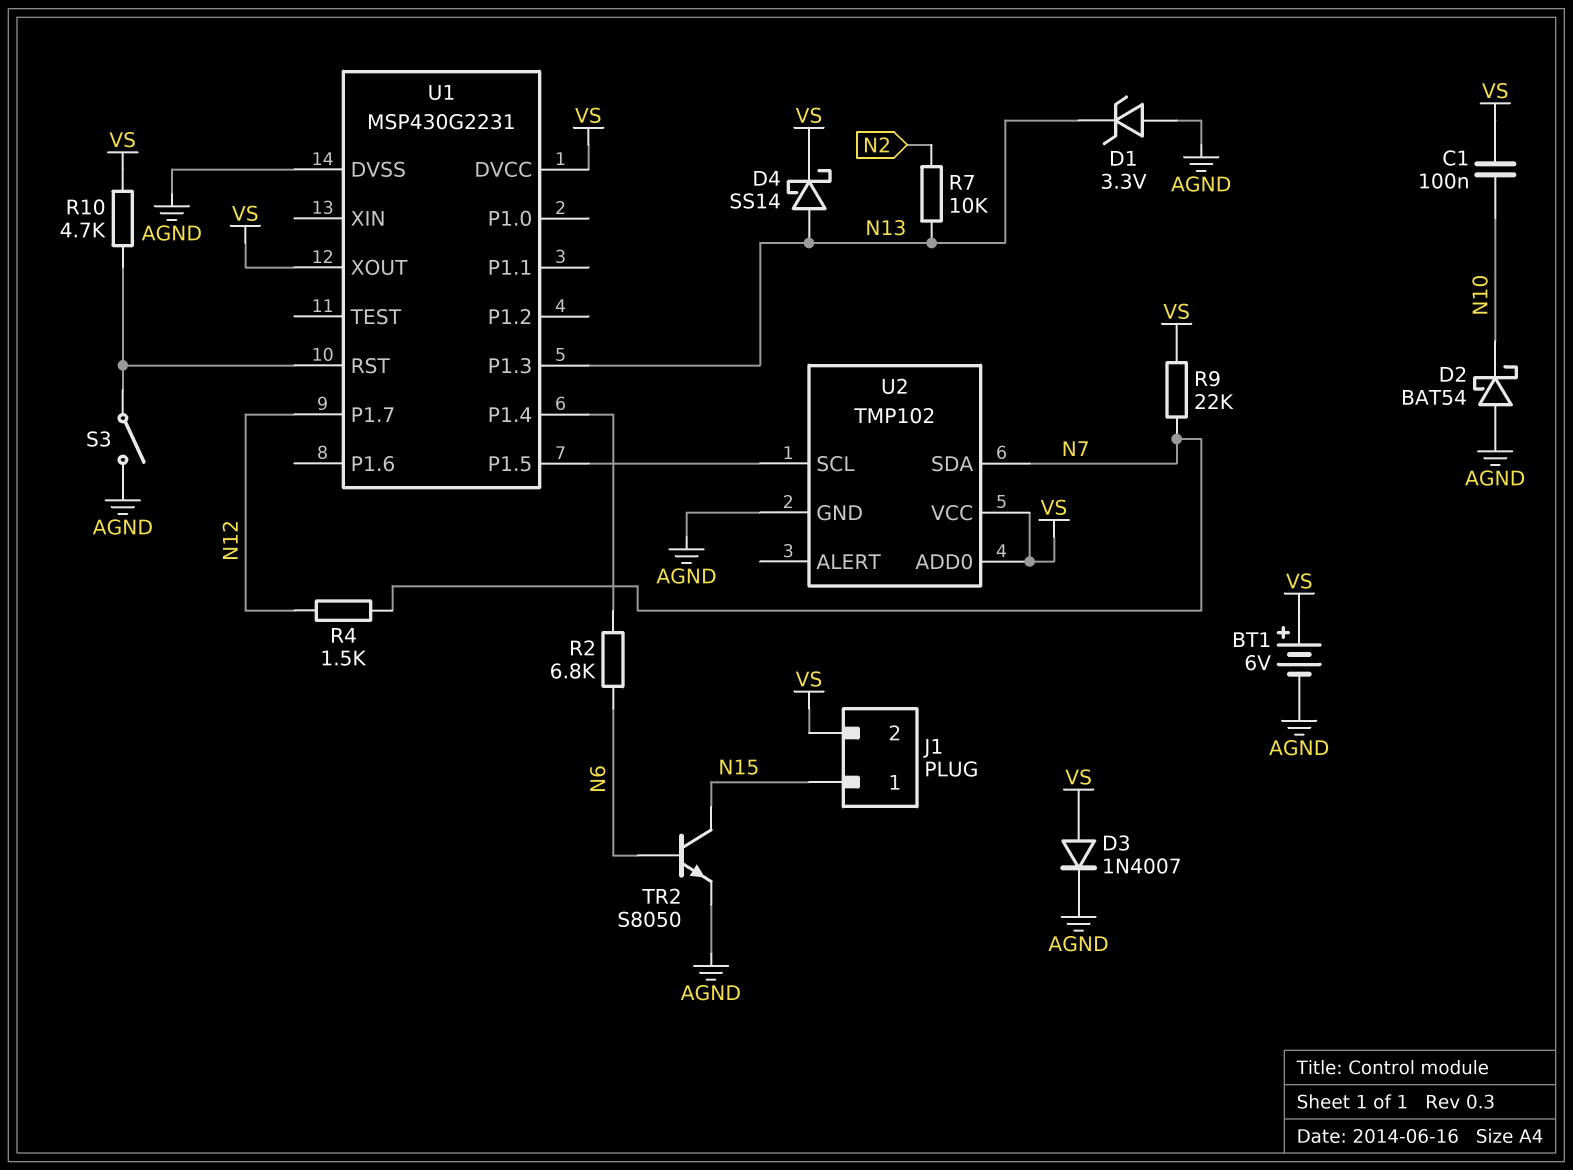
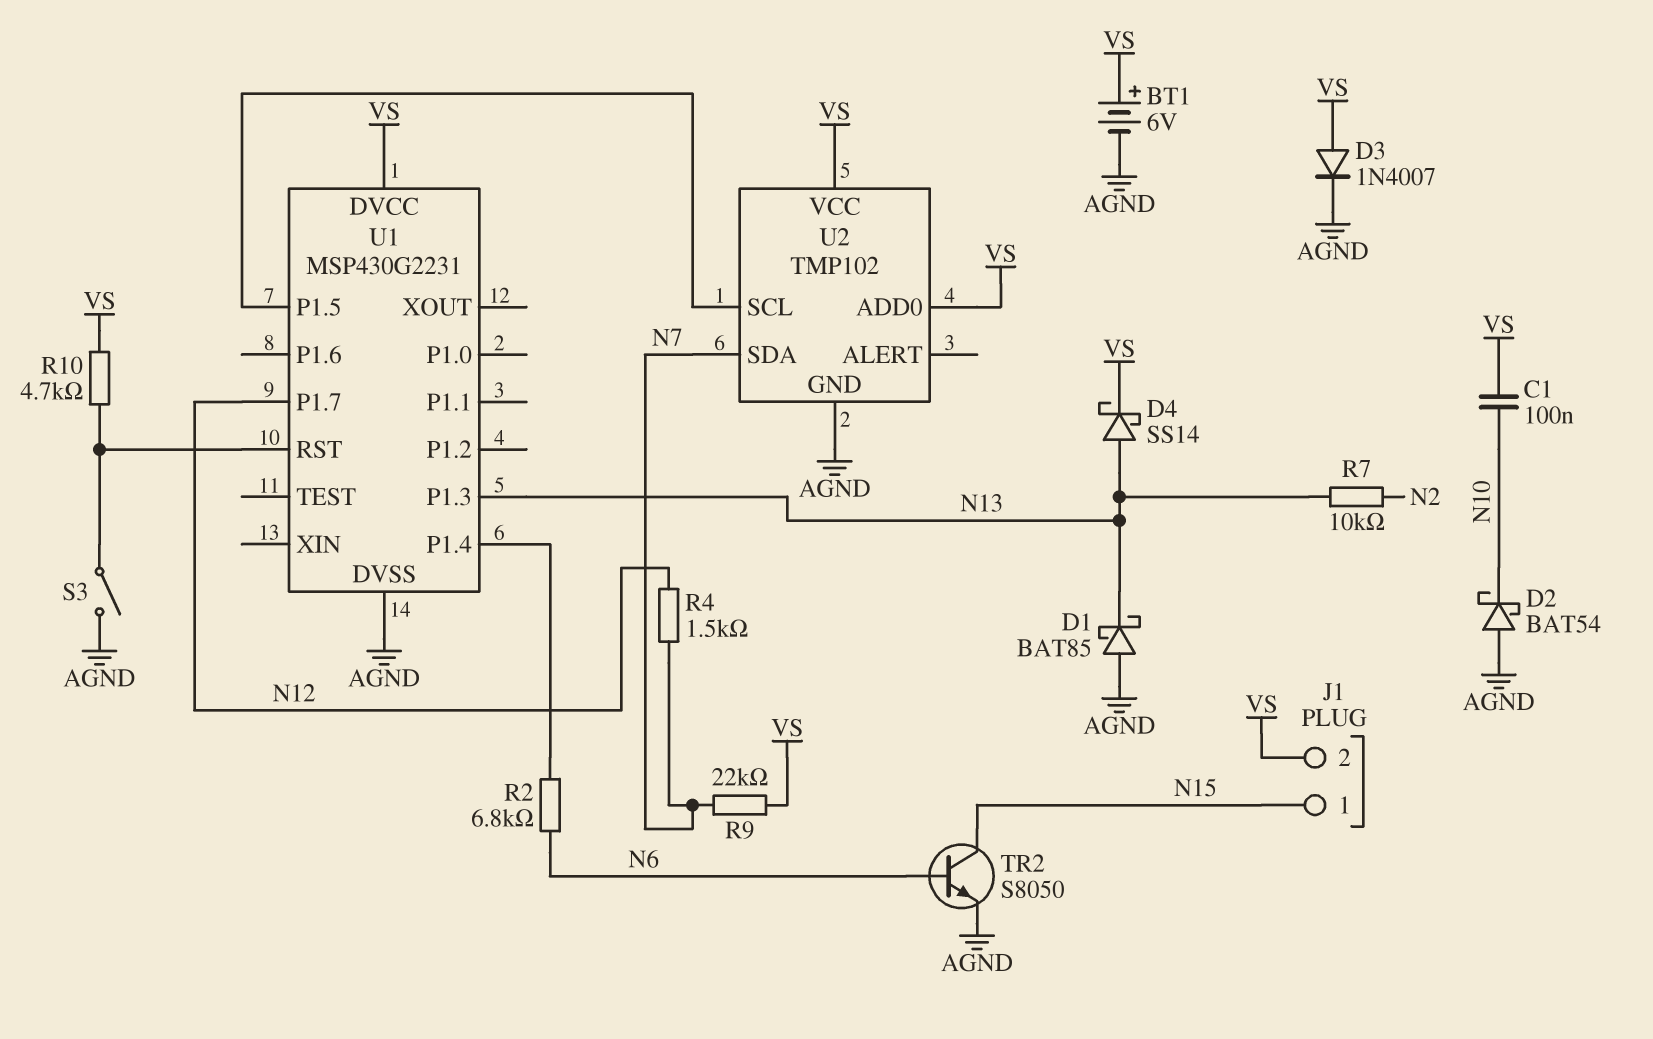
D1: zener 3.3V (A AGND, K N13) -> schottky BAT85 (A AGND, K N13)
U1 pin XOUT: VS -> none

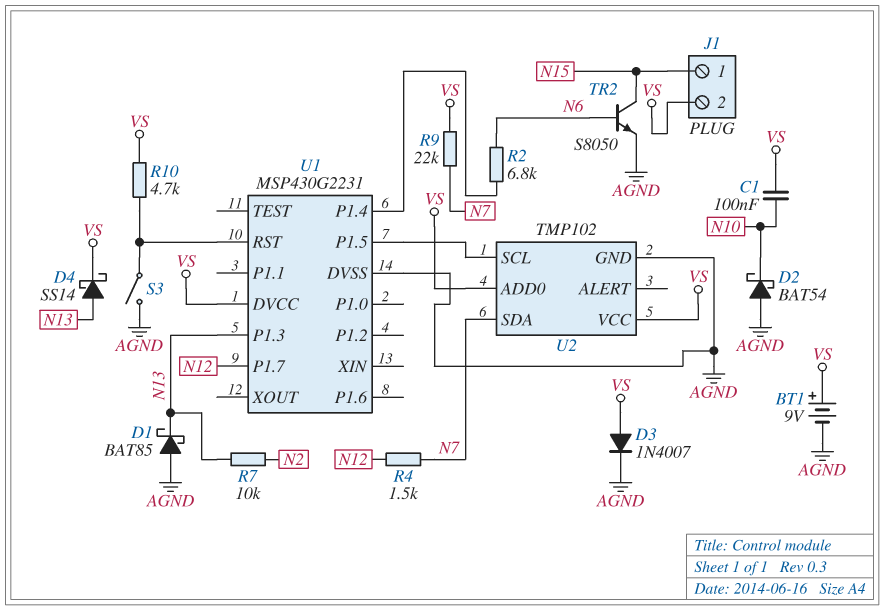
BT1: 6V (plus VS, minus AGND) -> 9V (plus VS, minus AGND)

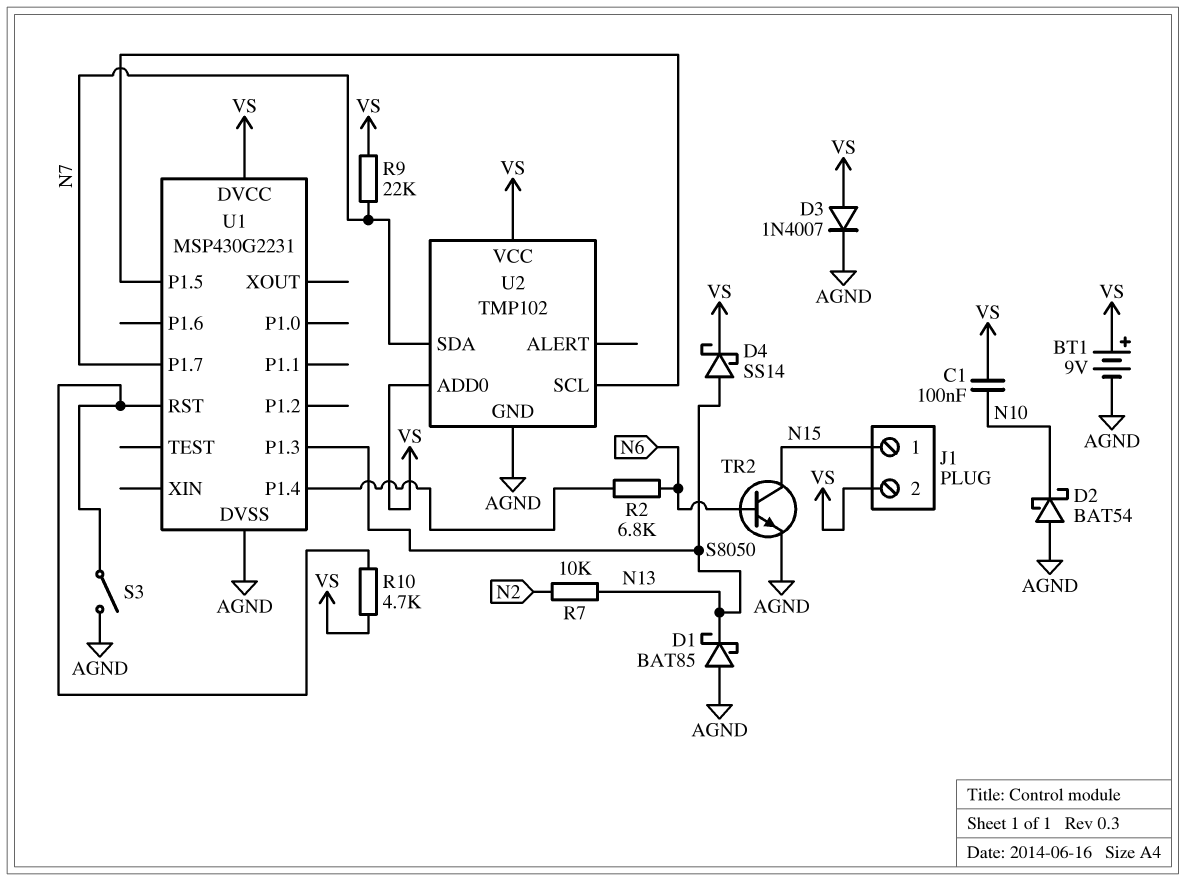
R4: 1.5k (N7, N12) -> none
U1 pin P1.7: N12 -> N7

